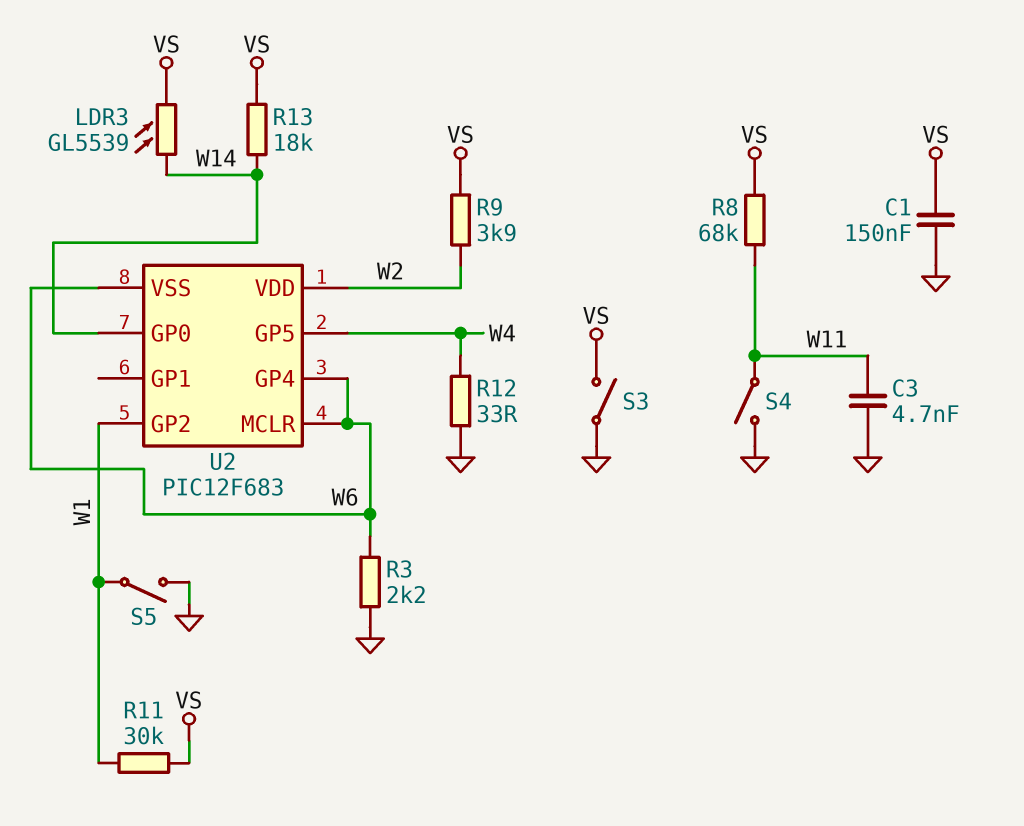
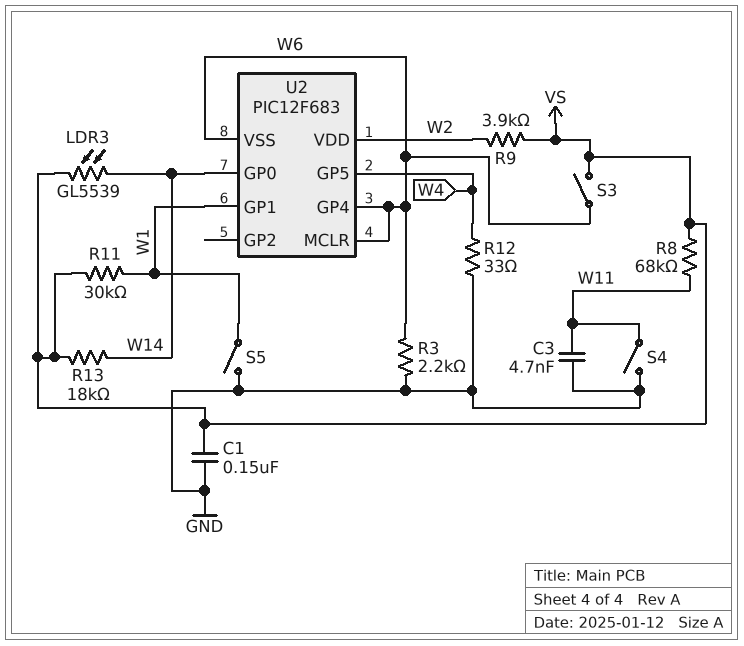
S3: switch (GND, VS) -> switch (VS, W6)
U2 pin GP1: none -> W1
U2 pin GP2: W1 -> none

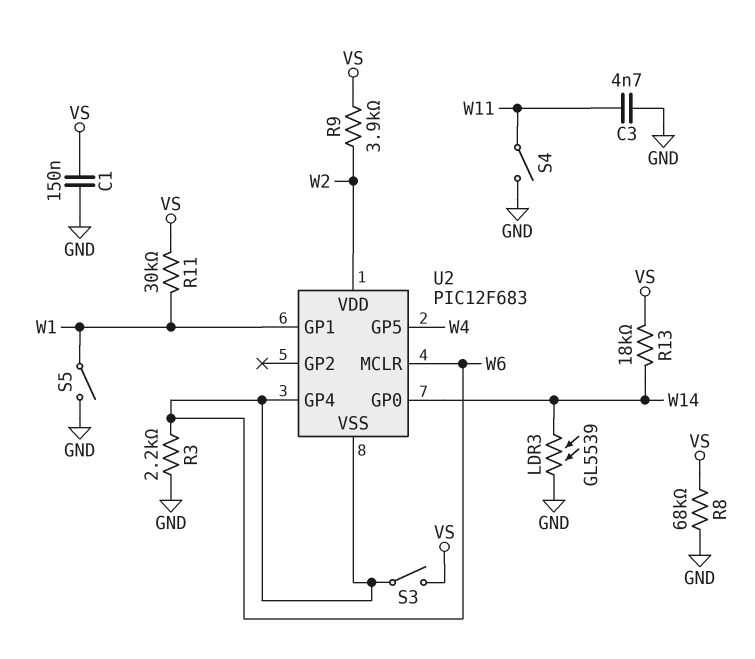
LDR3: GL5539 (VS, W14) -> GL5539 (GND, W14)
R8: 68k (VS, W11) -> 68k (GND, VS)
R12: 33 (GND, W4) -> none

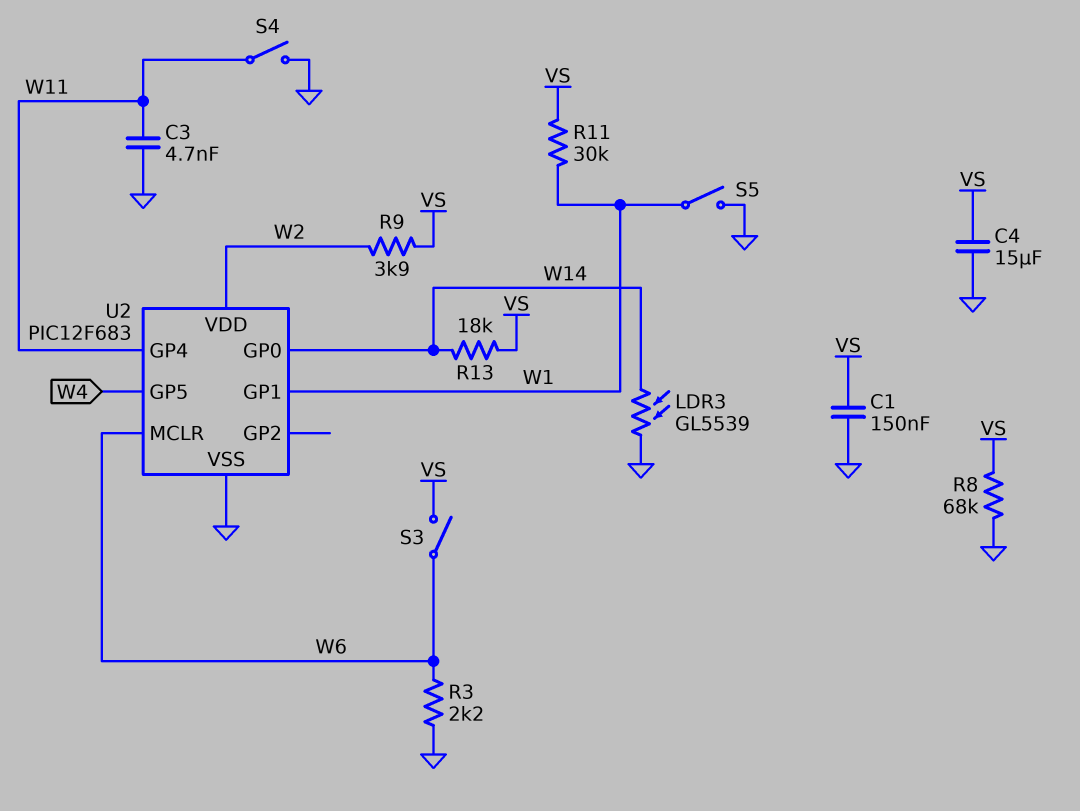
C4: none -> 15uF (GND, VS)
U2 pin GP4: W6 -> W11
U2 pin VSS: W6 -> GND

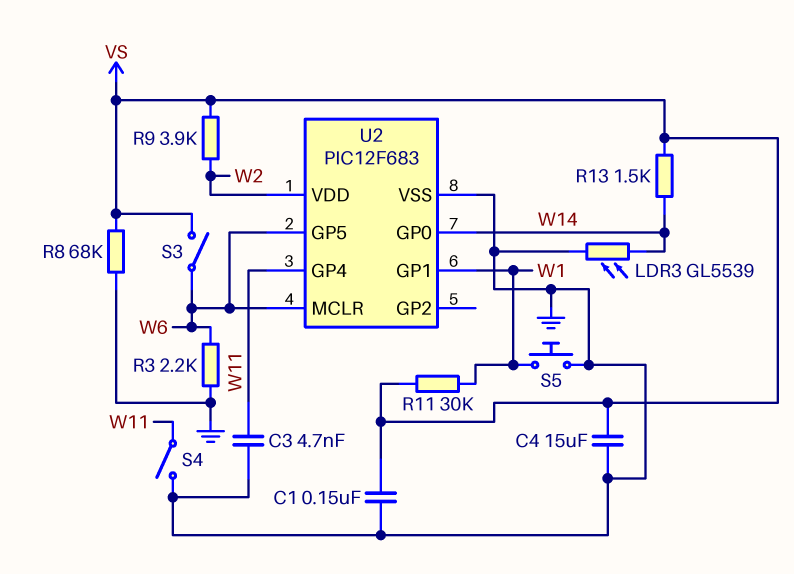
R13: 18k (VS, W14) -> 1.5k (VS, W14)
S5: switch (GND, W1) -> button (GND, W1)
U2 pin GP5: W4 -> W6

